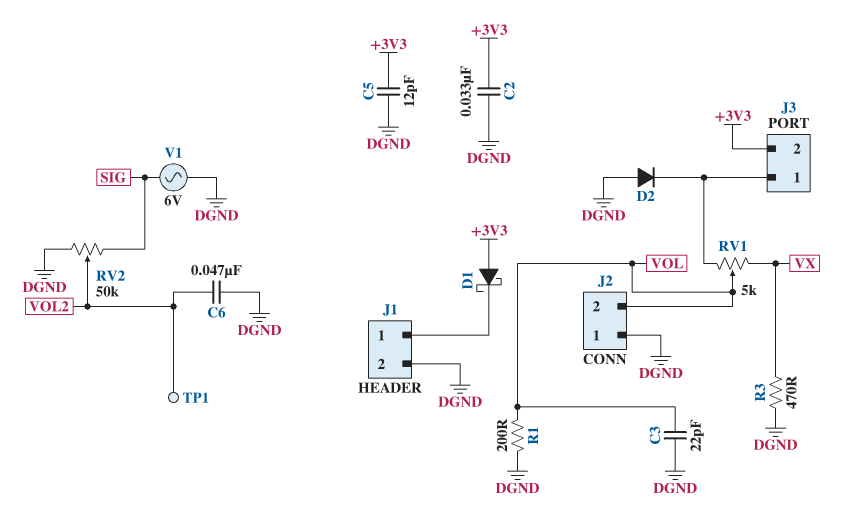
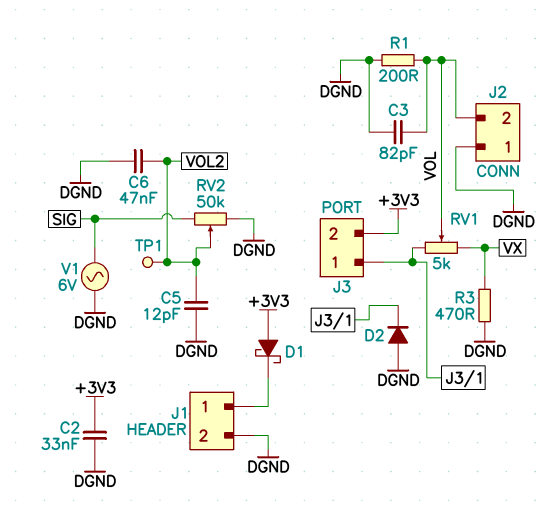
C3: 22pF (DGND, VOL) -> 82pF (DGND, VOL)
C5: 12pF (+3V3, DGND) -> 12pF (DGND, VOL2)

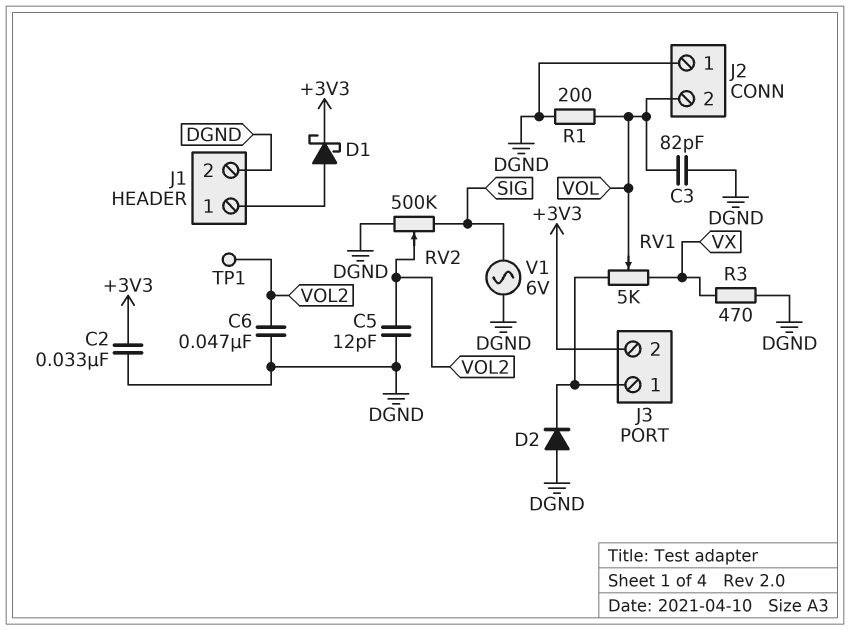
D1: schottky (A +3V3, K J1/1) -> schottky (A J1/1, K +3V3)
RV2: 50k (DGND, SIG, wiper VOL2) -> 500k (DGND, SIG, wiper VOL2)

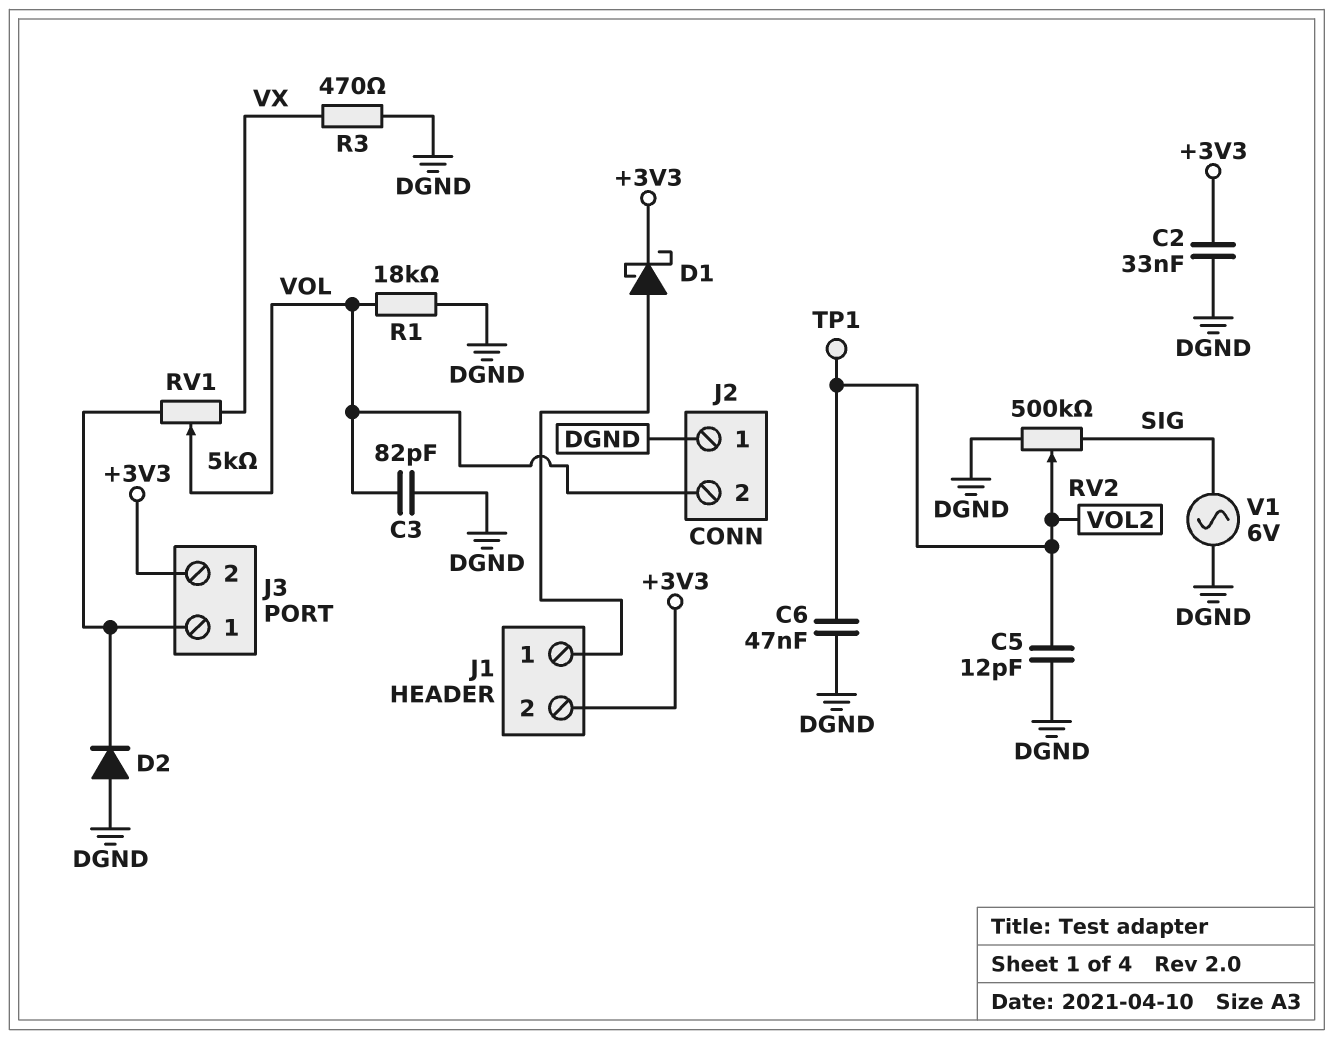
J1 pin 2: DGND -> +3V3
R1: 200 (DGND, VOL) -> 18k (DGND, VOL)

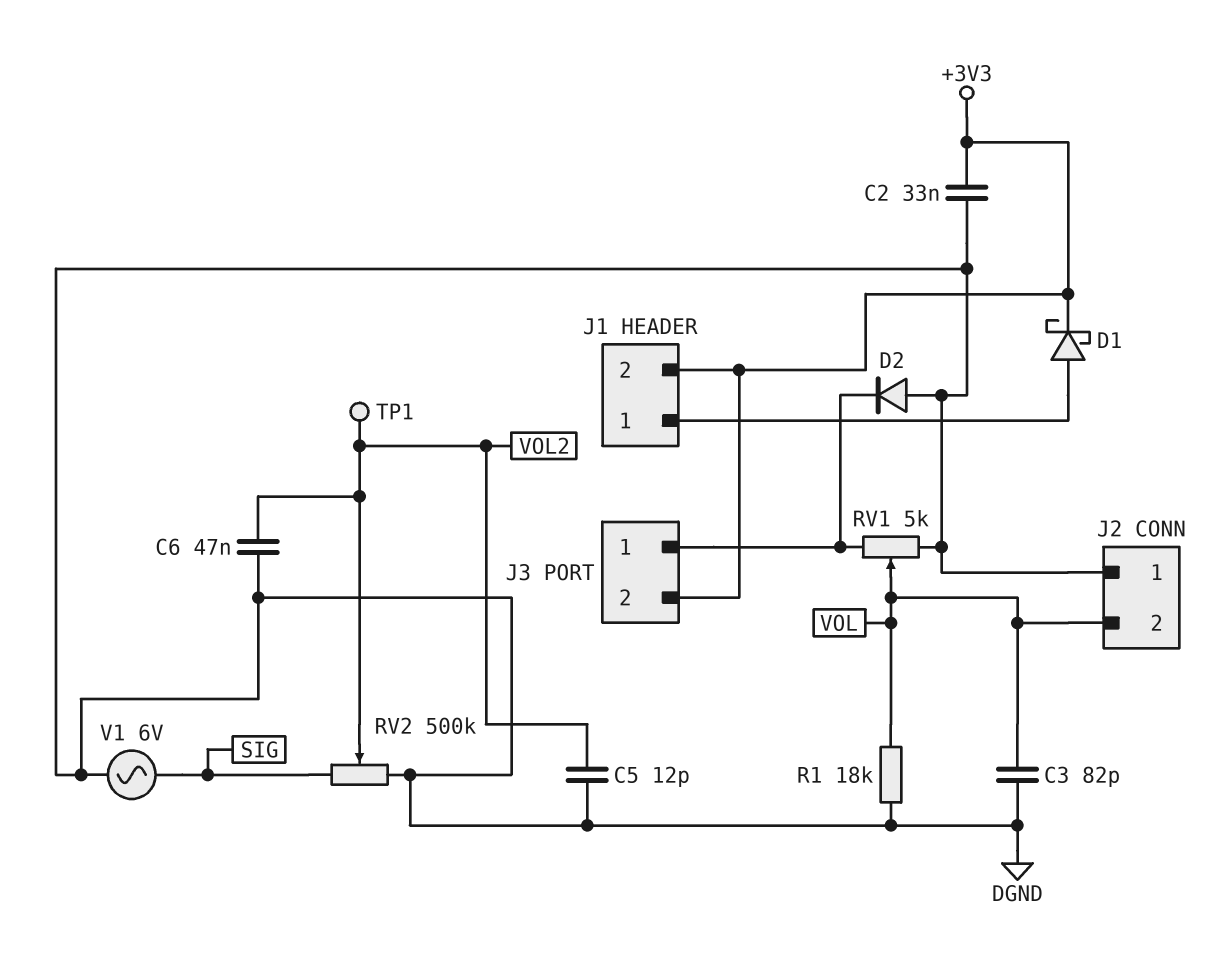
R3: 470 (DGND, VX) -> none
RV1: 5k (J3/1, VX, wiper VOL) -> 5k (DGND, J3/1, wiper VOL)

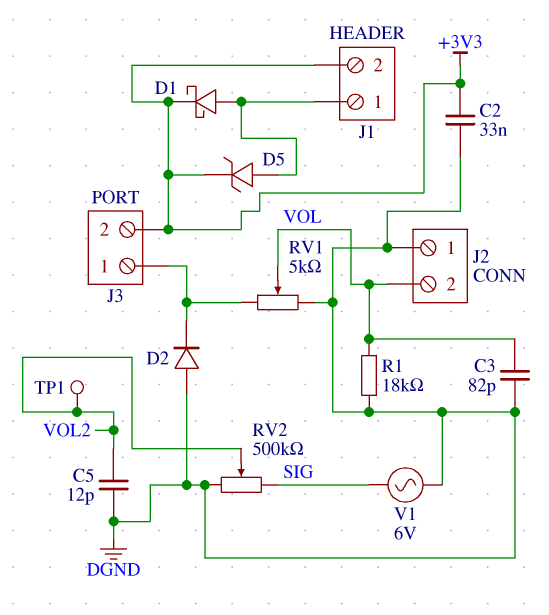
C6: 47nF (DGND, VOL2) -> none
D5: none -> zener (A J1/1, K +3V3)

